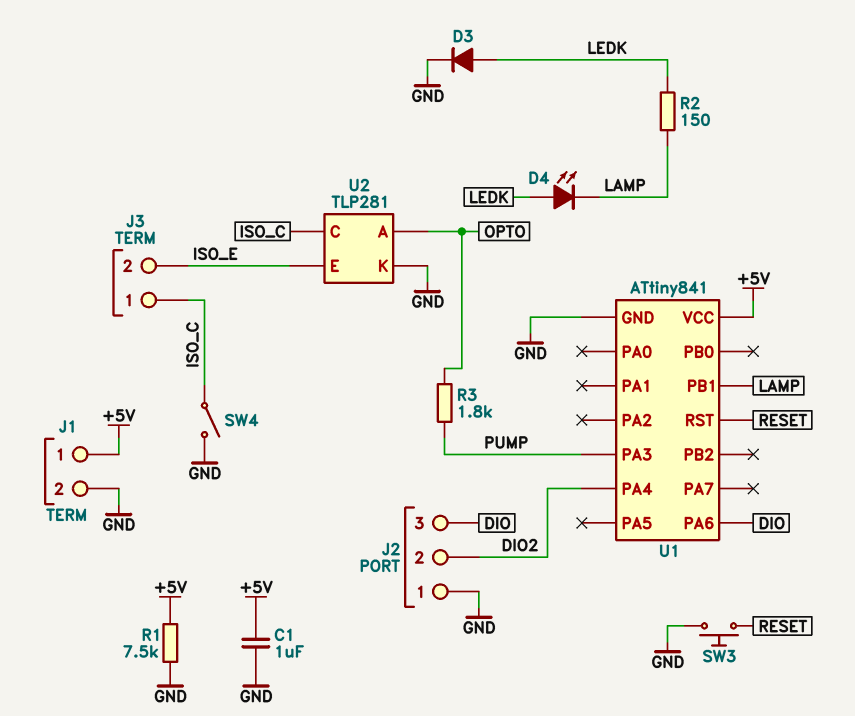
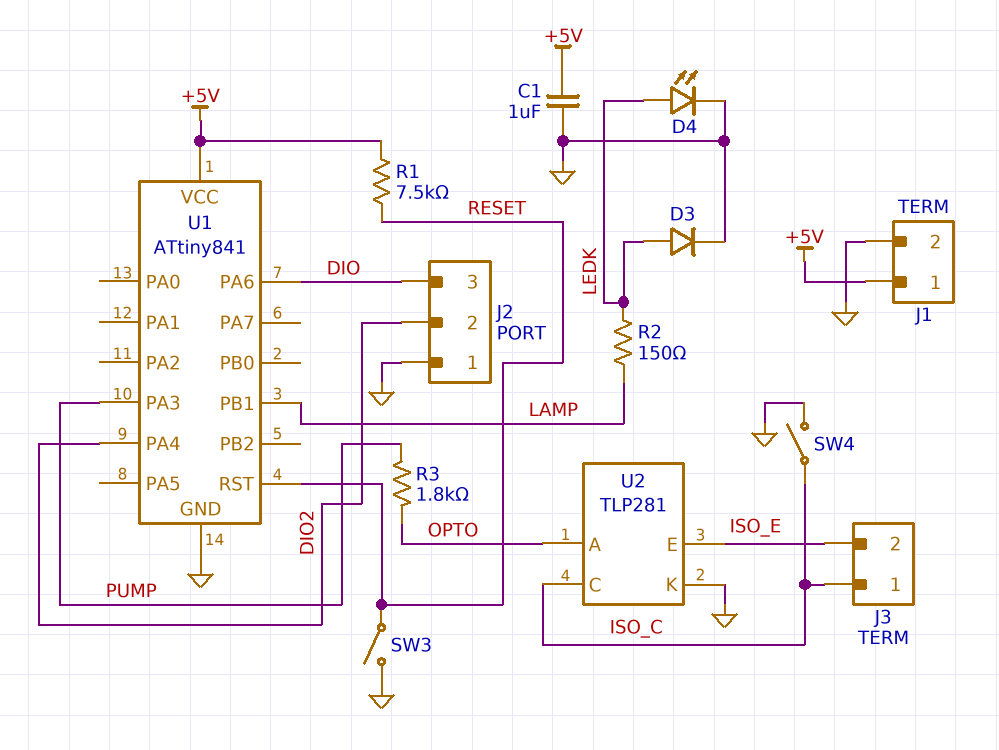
D4: LED (A LEDK, K LAMP) -> LED (A LEDK, K GND)
R1: 7.5k (+5V, GND) -> 7.5k (+5V, RESET)
SW3: button (GND, RESET) -> switch (GND, RESET)

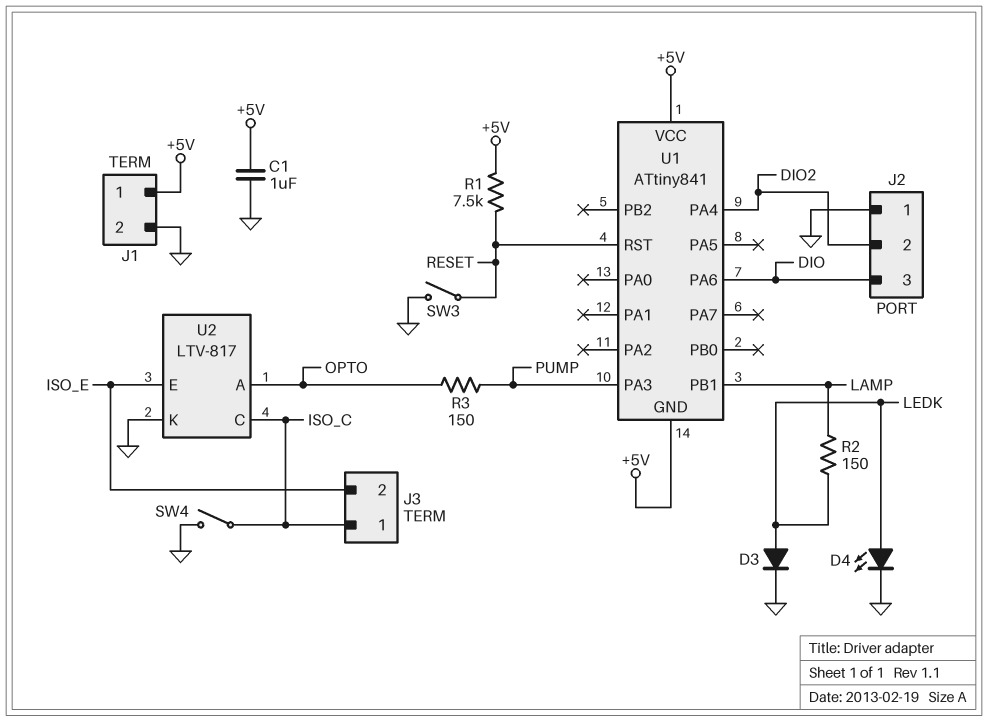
R3: 1.8k (OPTO, PUMP) -> 150 (OPTO, PUMP)
U1 pin GND: GND -> +5V
U2: TLP281 -> LTV-817

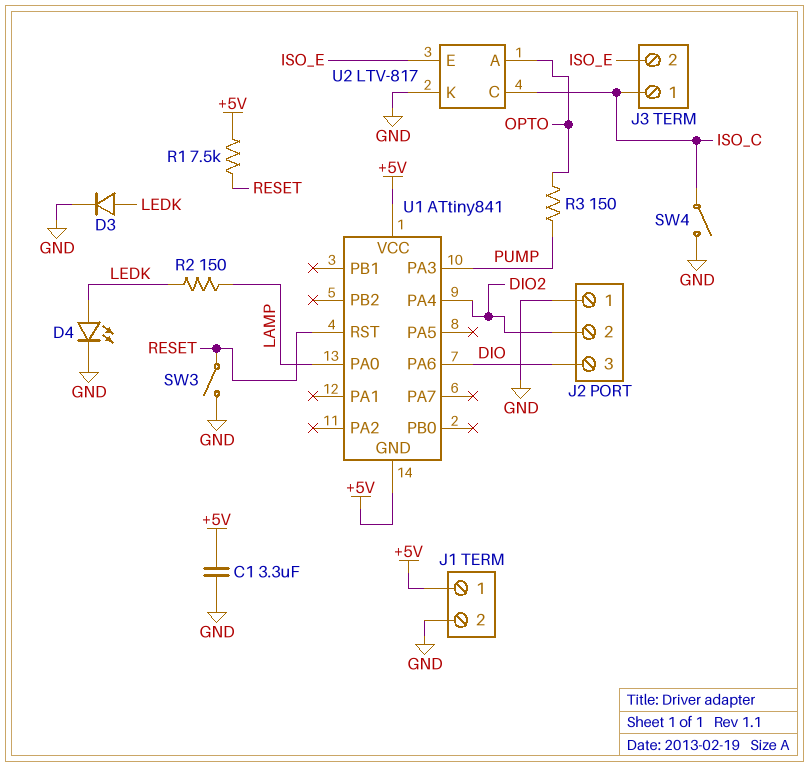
C1: 1uF (+5V, GND) -> 3.3uF (+5V, GND)
U1 pin PA0: none -> LAMP
U1 pin PB1: LAMP -> none

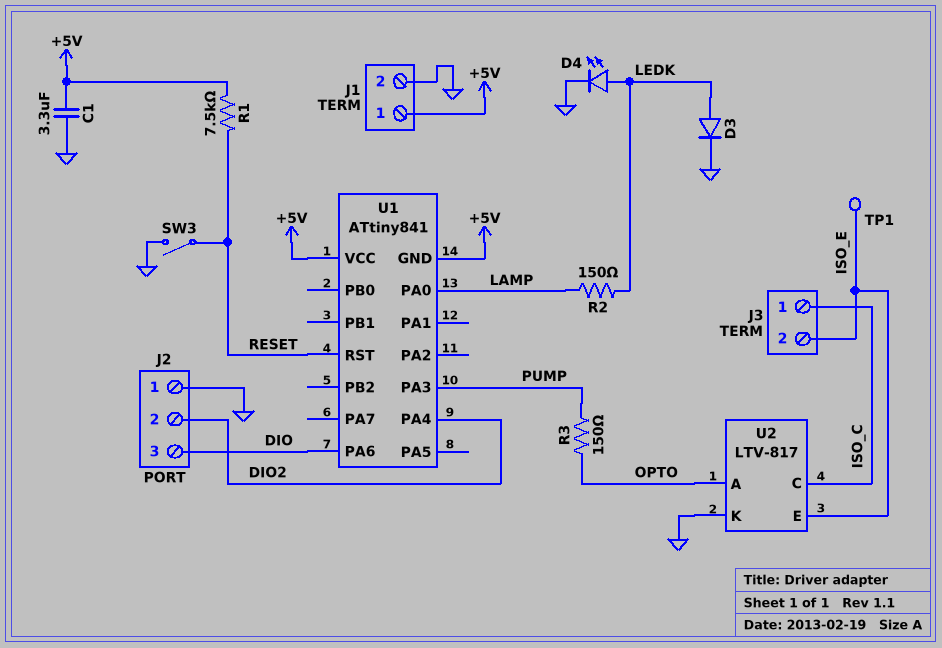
SW4: switch (GND, ISO_C) -> none
TP1: none -> test point (ISO_E)

